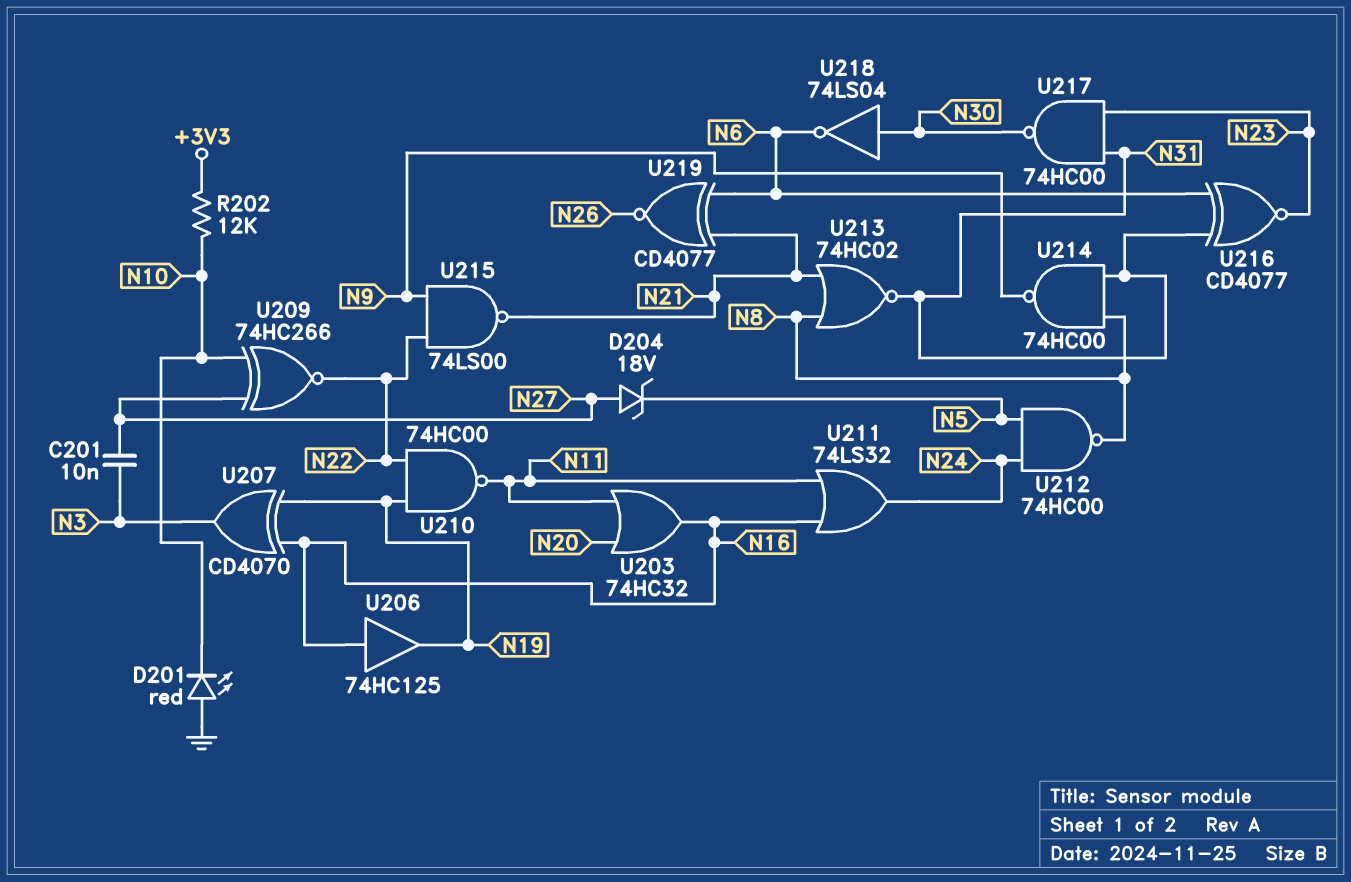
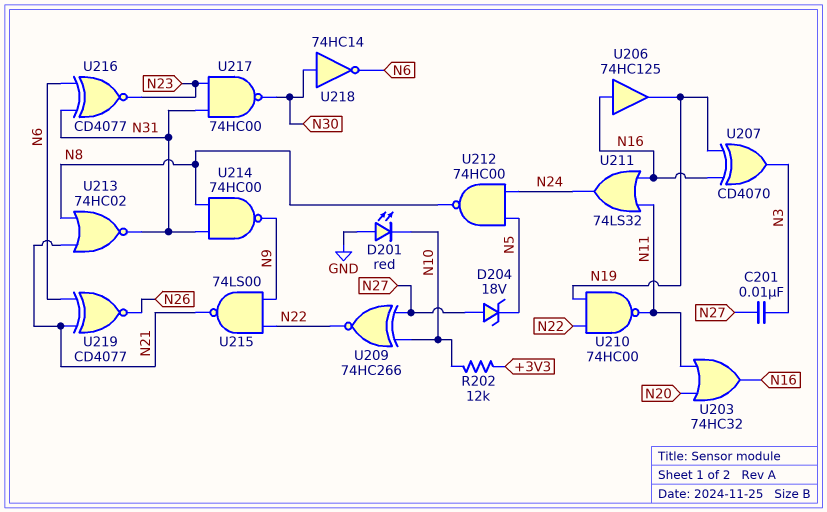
U218: NOT 74LS04 (in N30, out N6) -> NOT 74HC14 (in N30, out N6)

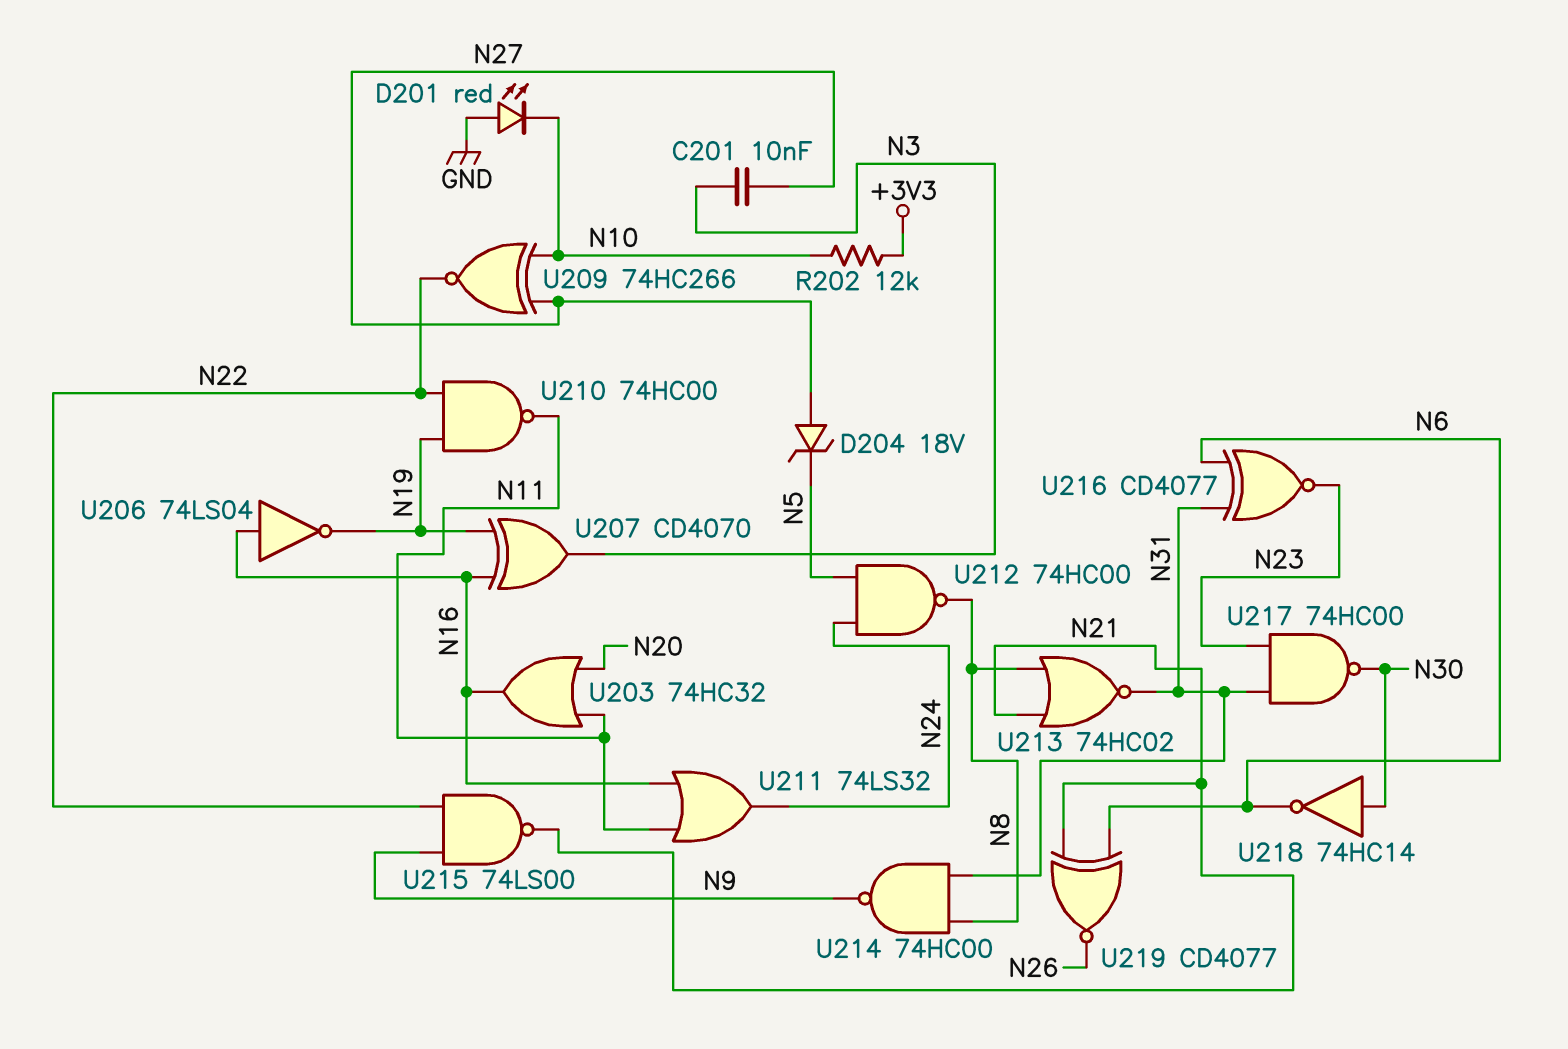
U206: buffer 74HC125 (in N16, out N19) -> NOT 74LS04 (in N16, out N19)

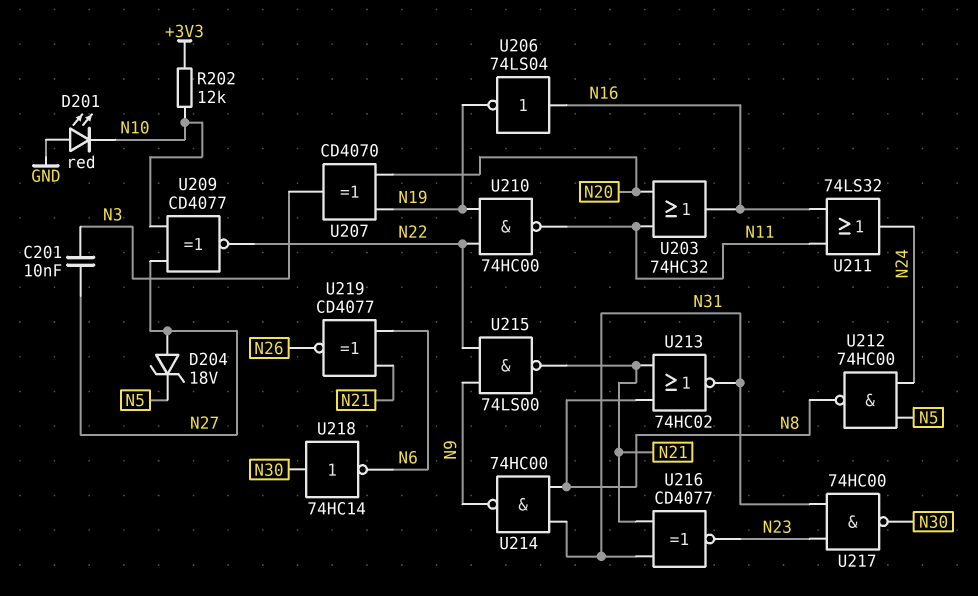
U207: XOR CD4070 (in N16, in N19, out N3) -> XOR CD4070 (in N19, in N20, out N3)
U209: XNOR 74HC266 (in N10, in N27, out N22) -> XNOR CD4077 (in N10, in N27, out N22)
U216: XNOR CD4077 (in N6, in N31, out N23) -> XNOR CD4077 (in N21, in N31, out N23)

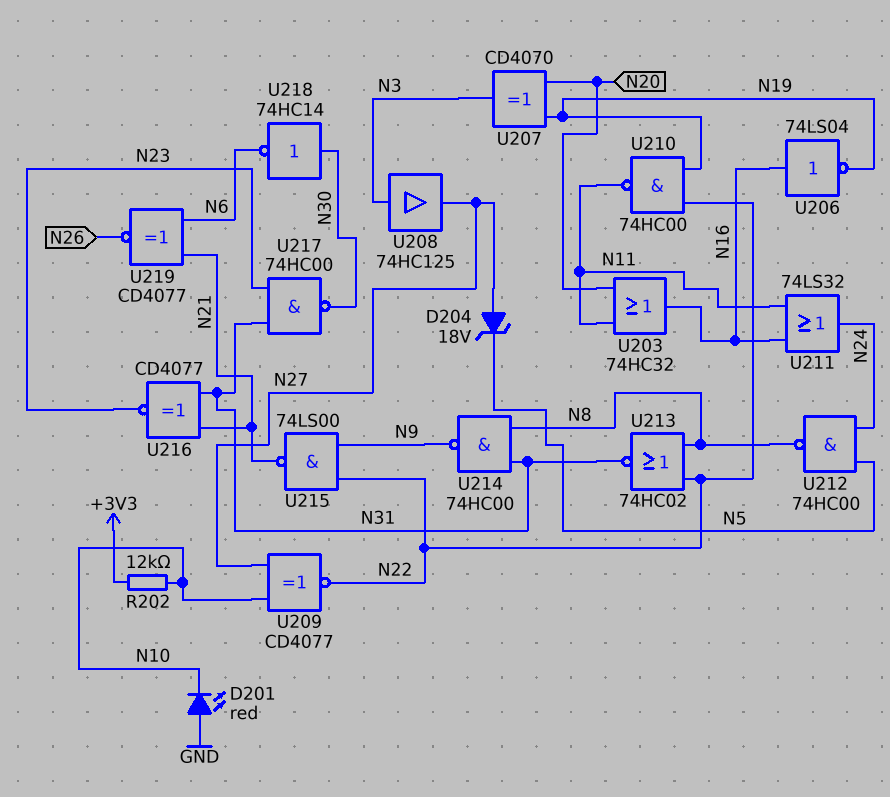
C201: 10nF (N3, N27) -> none
U208: none -> buffer 74HC125 (in N3, out N27)
U213: NOR 74HC02 (in N8, in N21, out N31) -> NOR 74HC02 (in N8, in N22, out N31)

